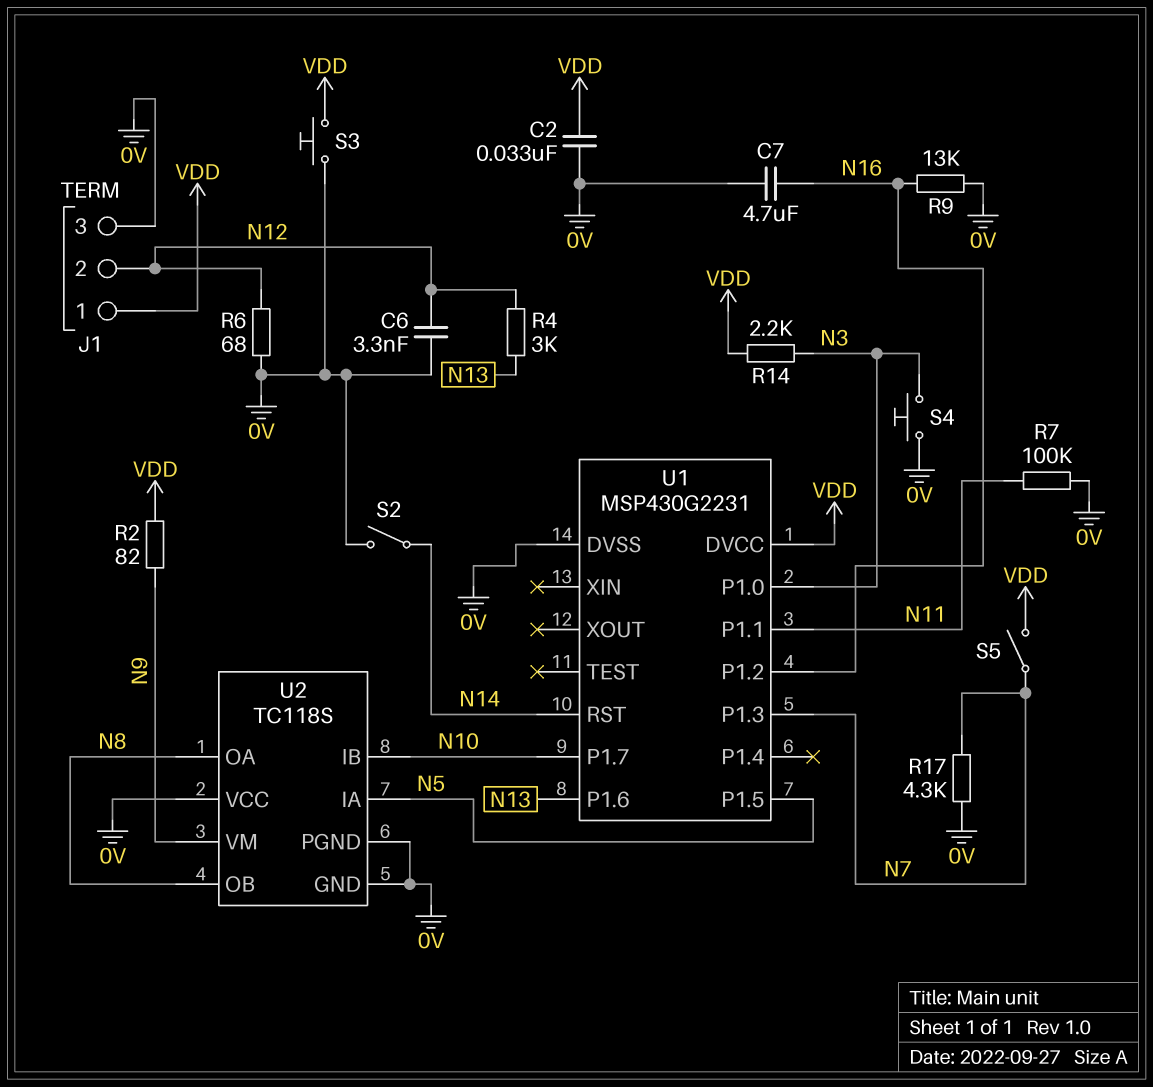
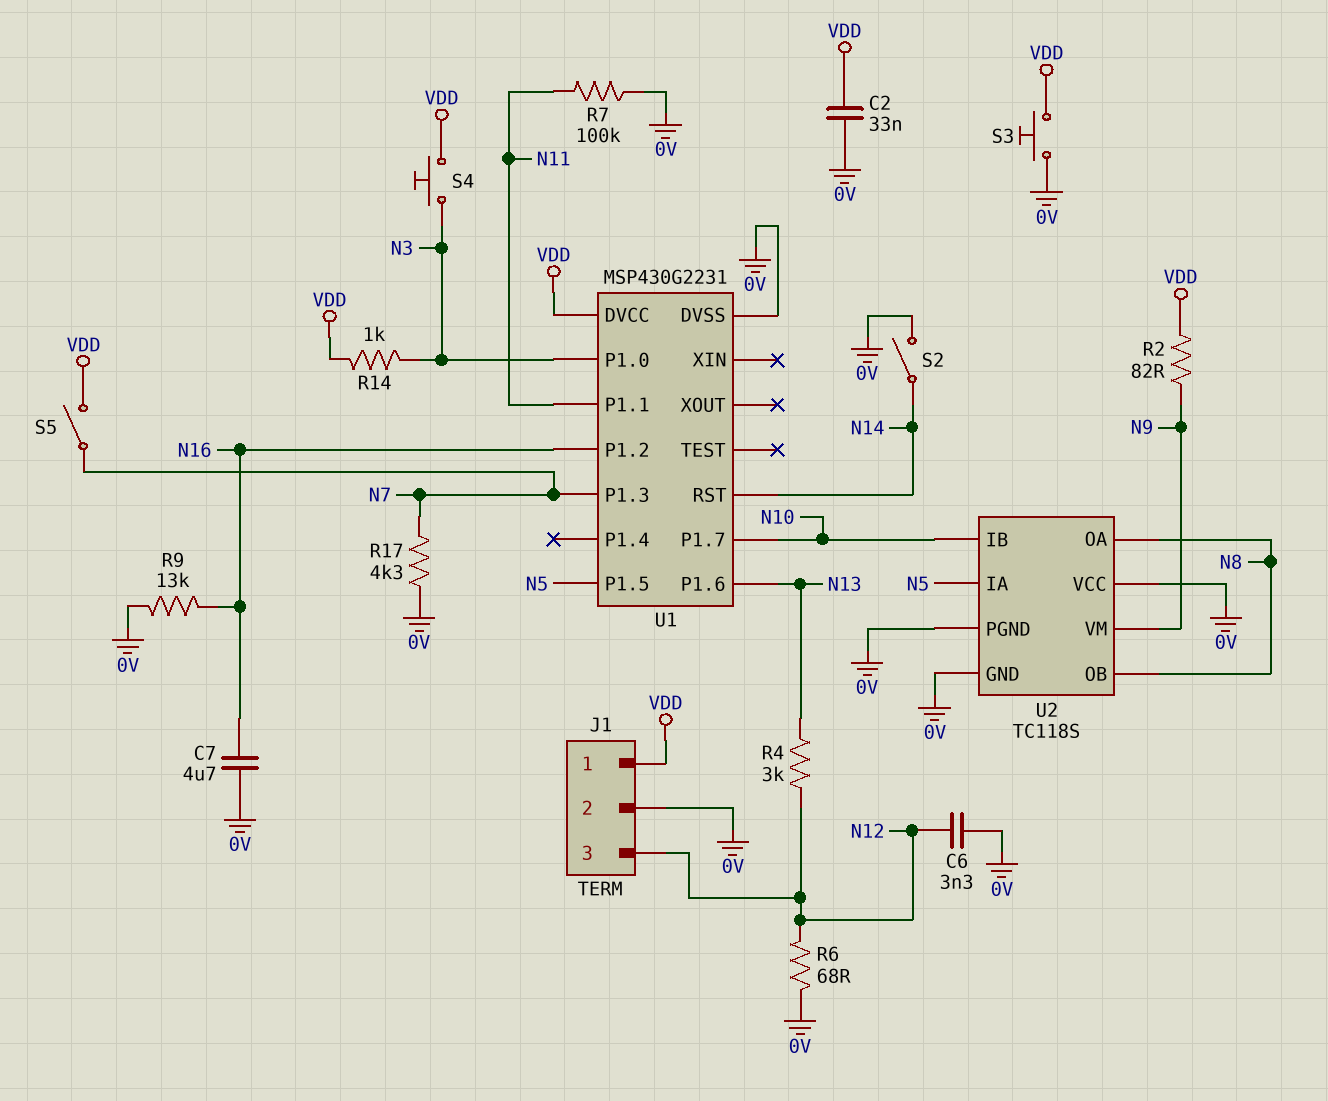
J1 pin 2: N12 -> 0V
J1 pin 3: 0V -> N12
R14: 2.2k (N3, VDD) -> 1k (N3, VDD)
S4: button (0V, N3) -> button (N3, VDD)

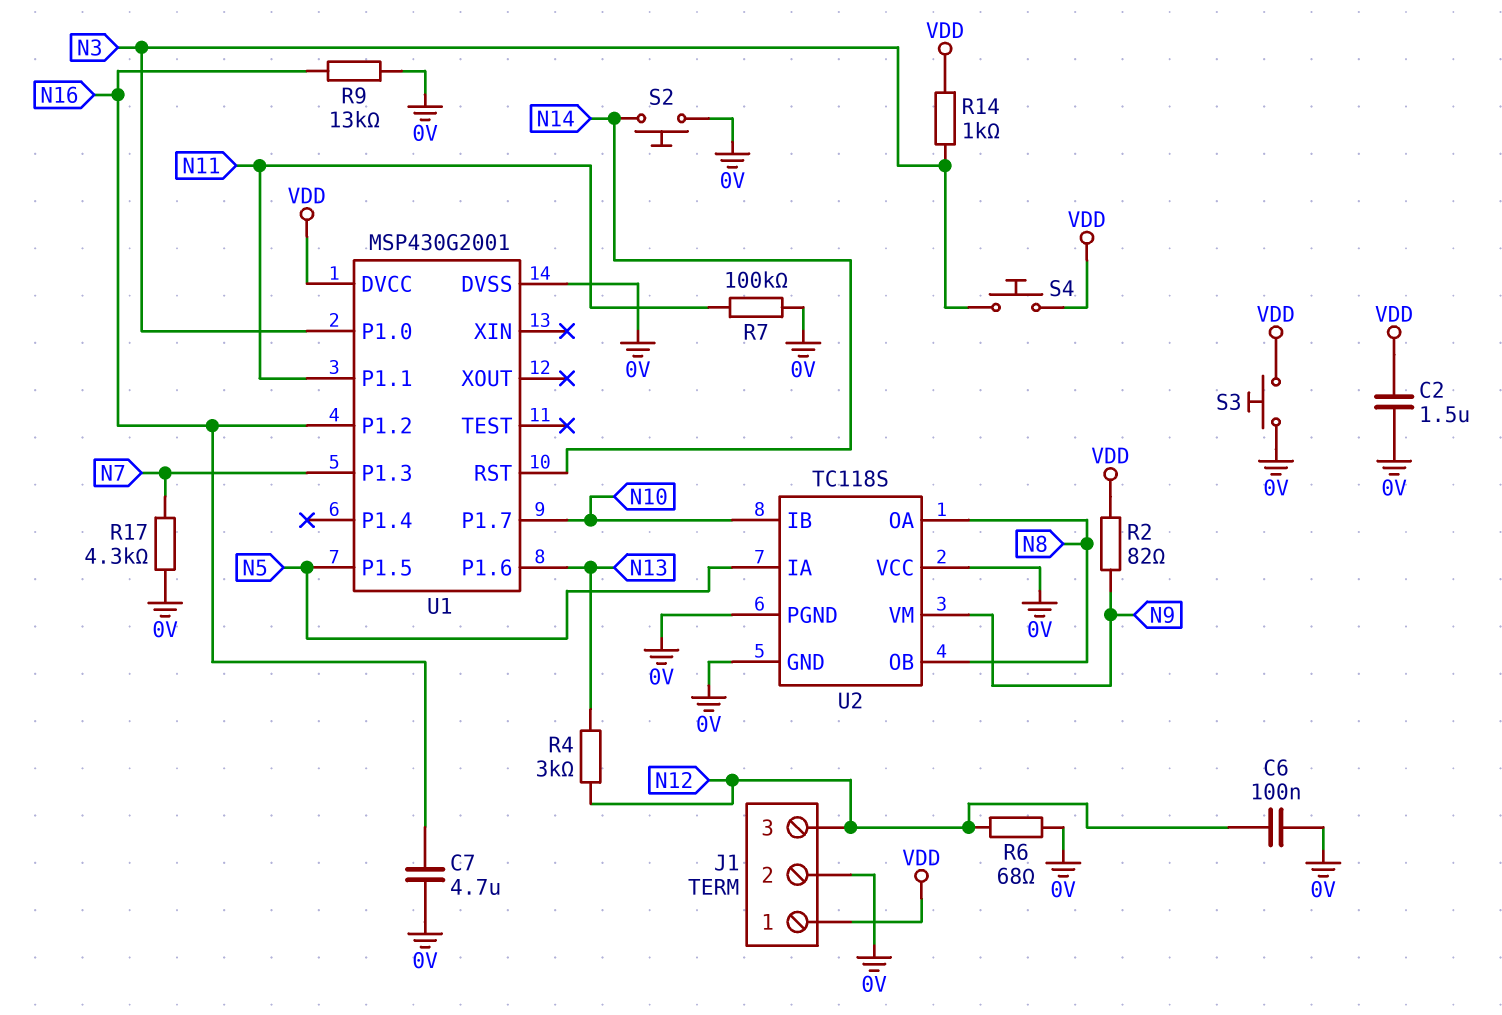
C2: 33nF (0V, VDD) -> 1.5uF (0V, VDD)
C6: 3.3nF (0V, N12) -> 100nF (0V, N12)
S2: switch (0V, N14) -> button (0V, N14)
S5: switch (N7, VDD) -> none
U1: MSP430G2231 -> MSP430G2001

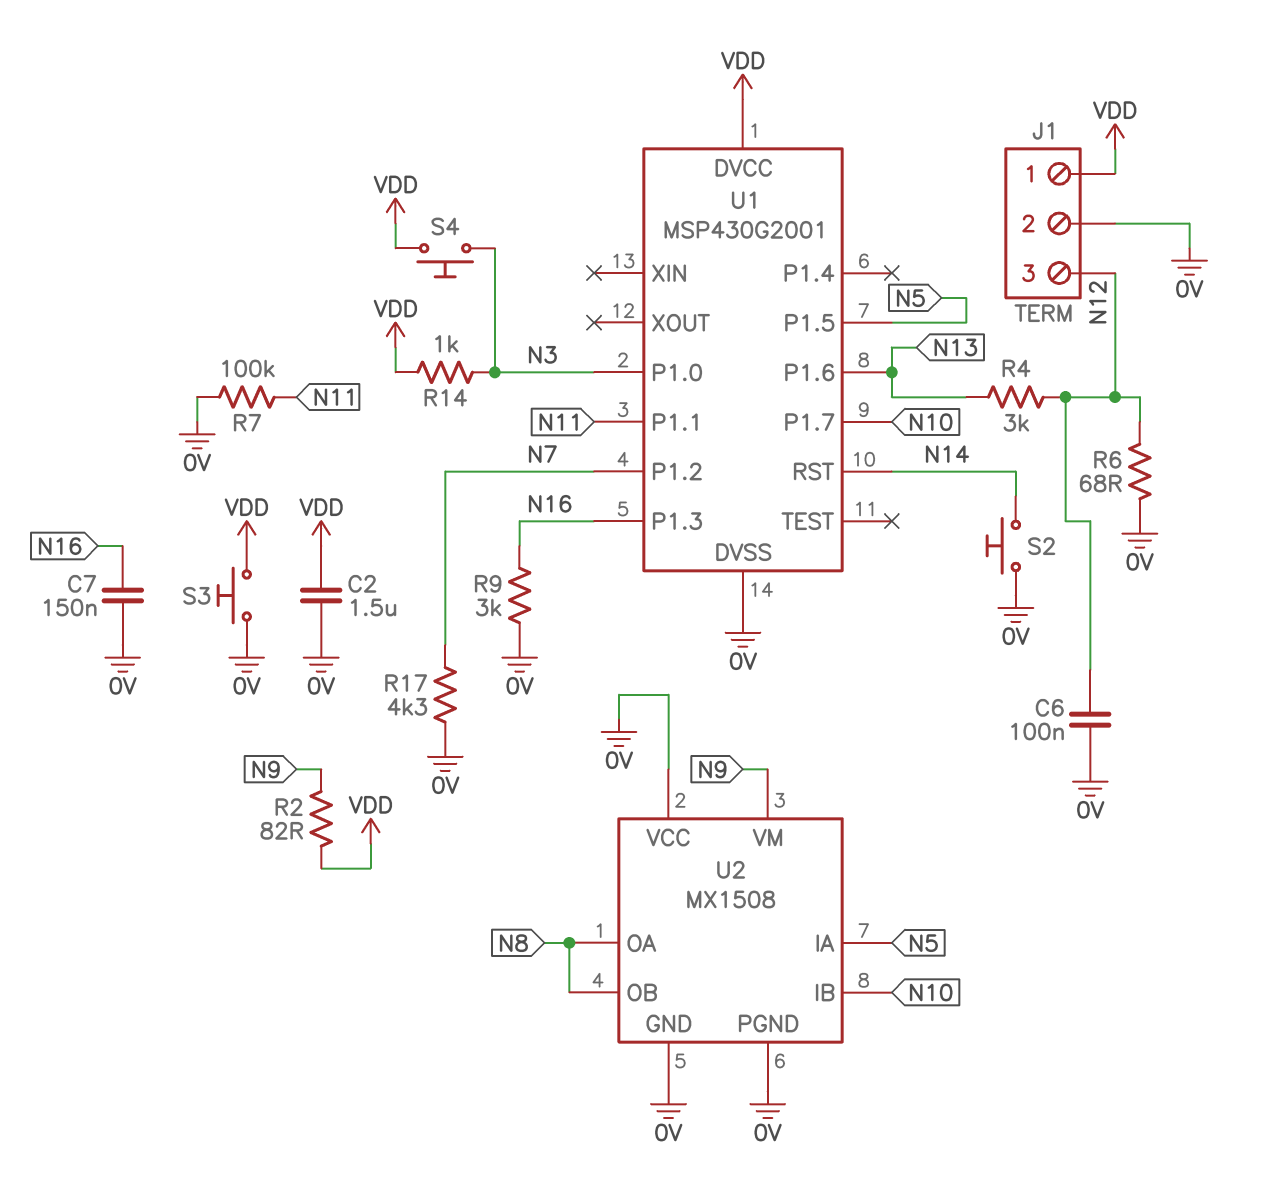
C7: 4.7uF (0V, N16) -> 150nF (0V, N16)
R9: 13k (0V, N16) -> 3k (0V, N16)
U1 pin P1.2: N16 -> N7
U1 pin P1.3: N7 -> N16
U2: TC118S -> MX1508

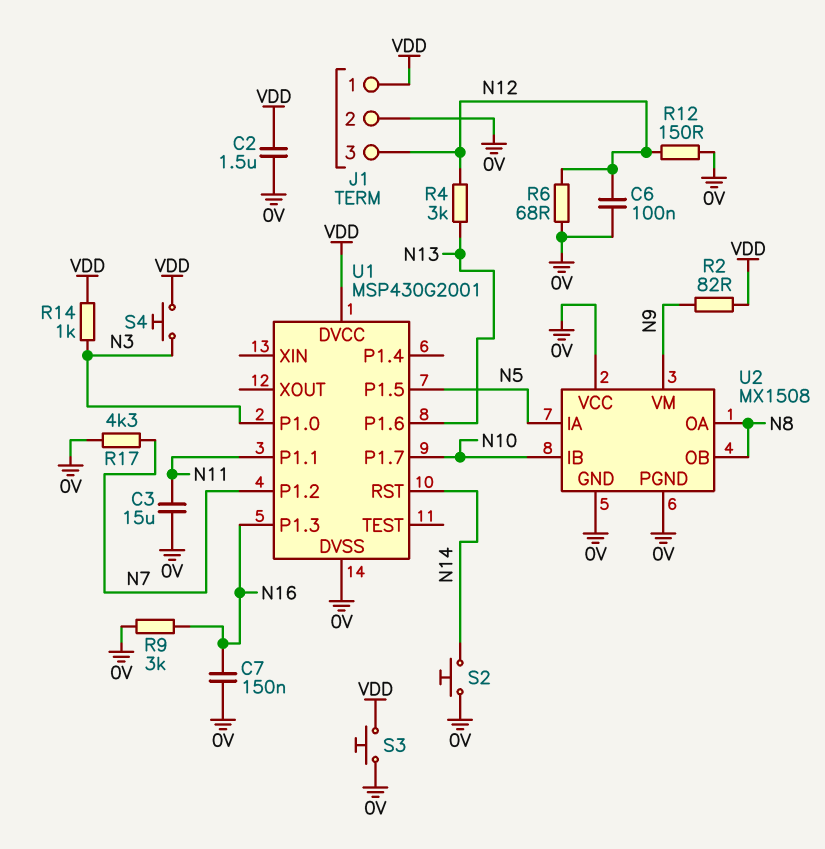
C3: none -> 15uF (0V, N11)
R7: 100k (0V, N11) -> none
R12: none -> 150 (0V, N12)

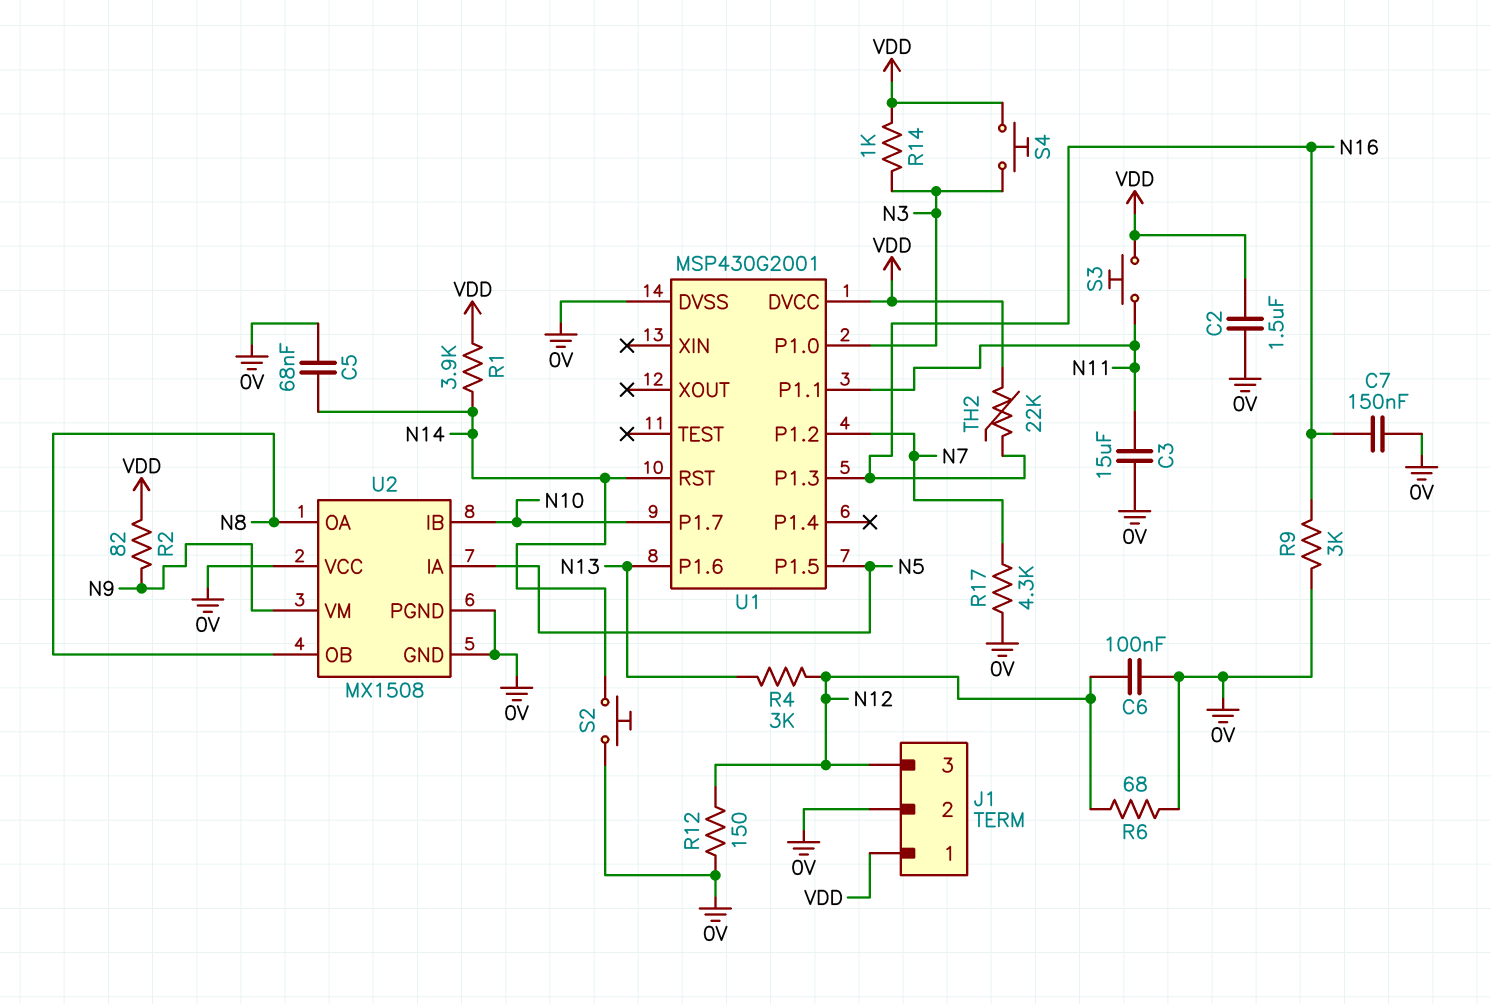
C5: none -> 68nF (0V, N14)
R1: none -> 3.9k (N14, VDD)
S3: button (0V, VDD) -> button (N11, VDD)
TH2: none -> 22k (N16, VDD)

